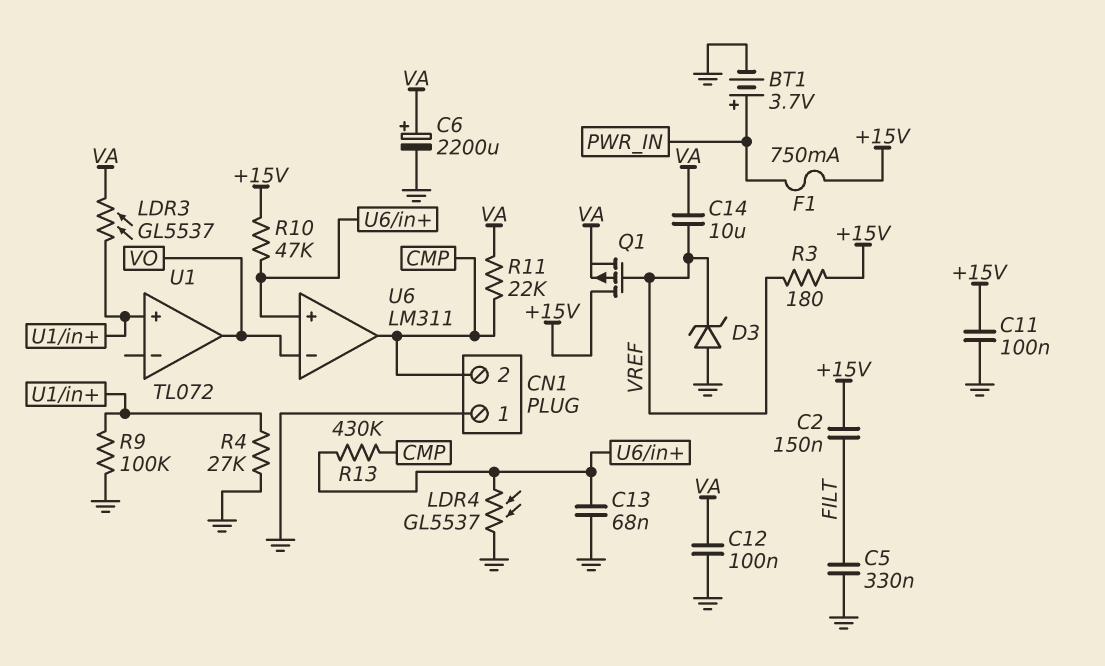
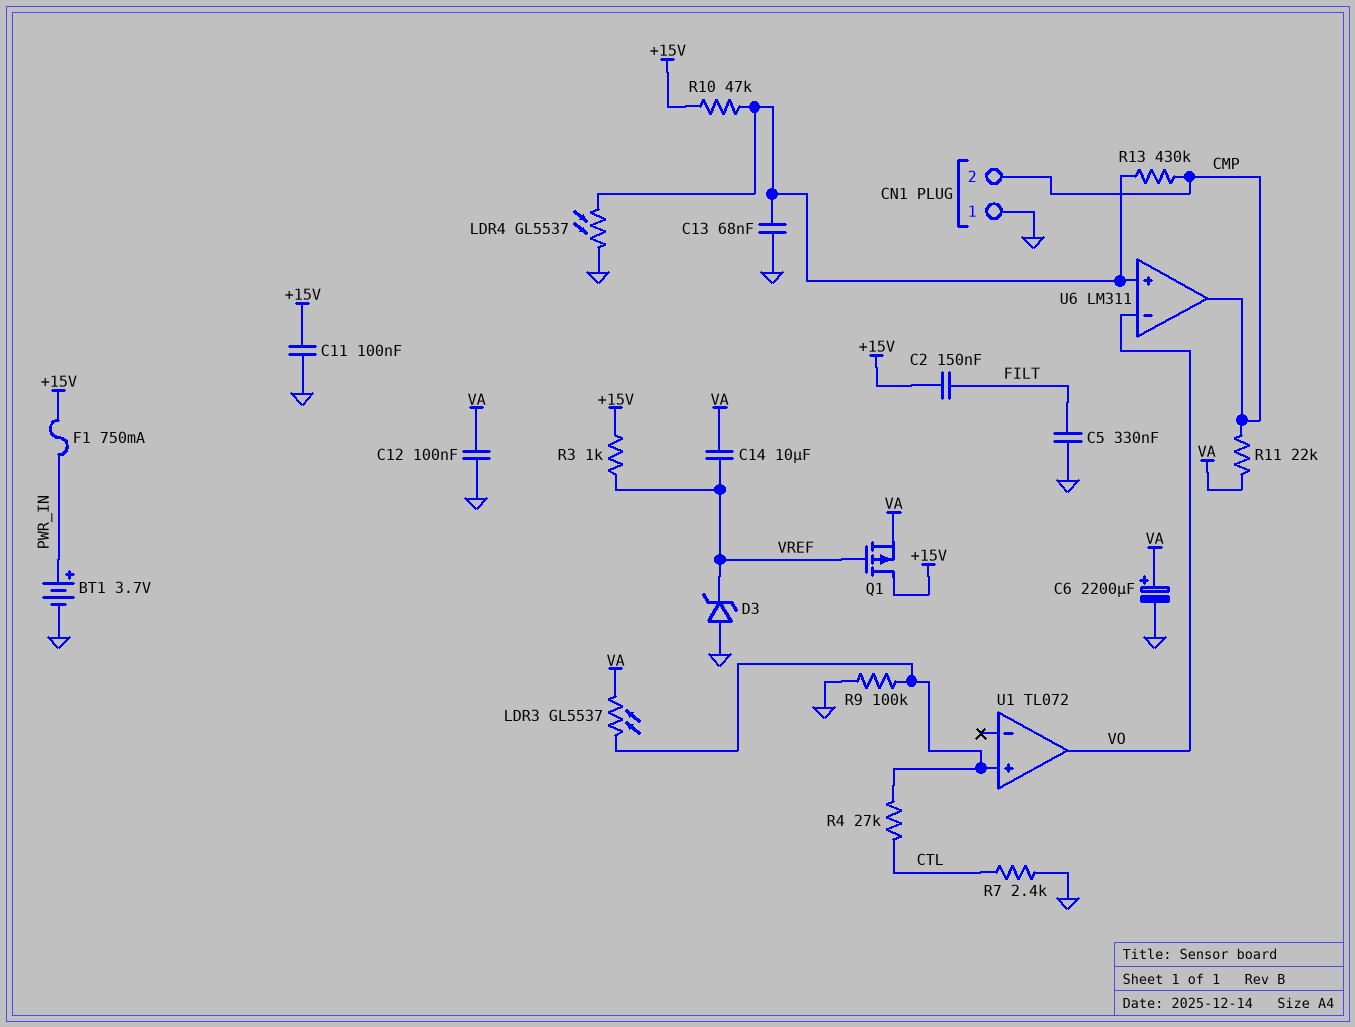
R3: 180 (+15V, VREF) -> 1k (+15V, VREF)
R4: 27k (GND, U1/in+) -> 27k (CTL, U1/in+)
R7: none -> 2.4k (CTL, GND)

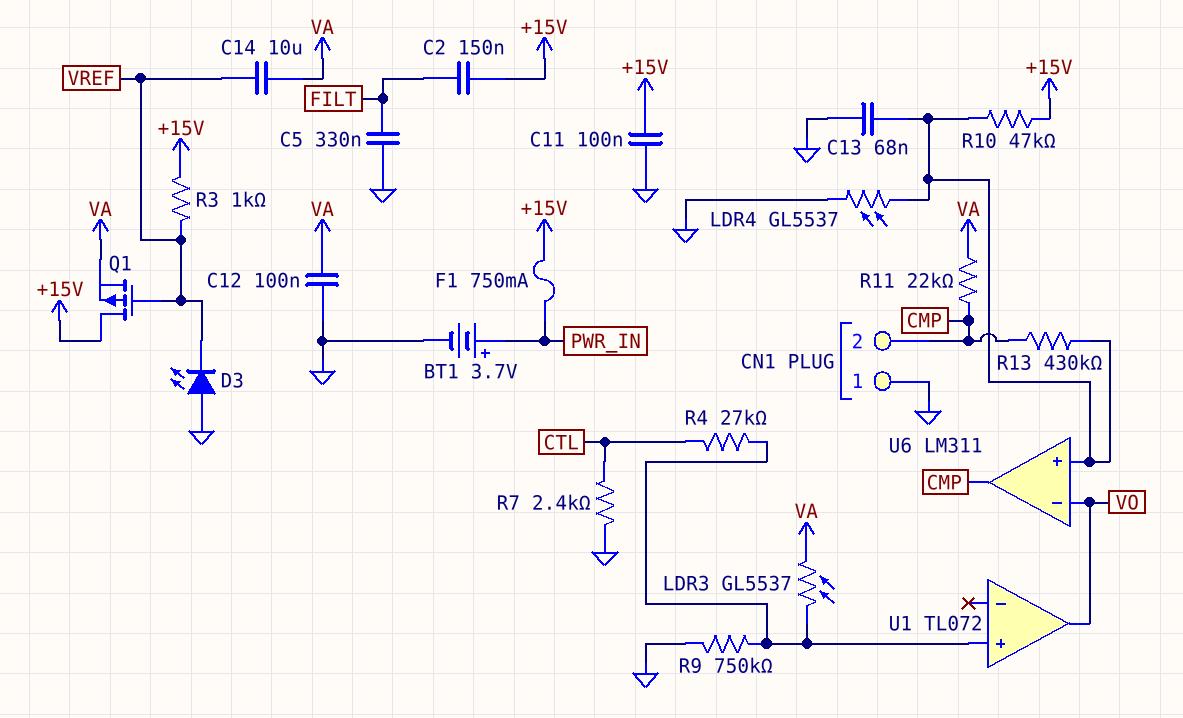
C6: 2200uF (plus VA, minus GND) -> none
D3: zener (A GND, K VREF) -> LED (A GND, K VREF)
R9: 100k (GND, U1/in+) -> 750k (GND, U1/in+)

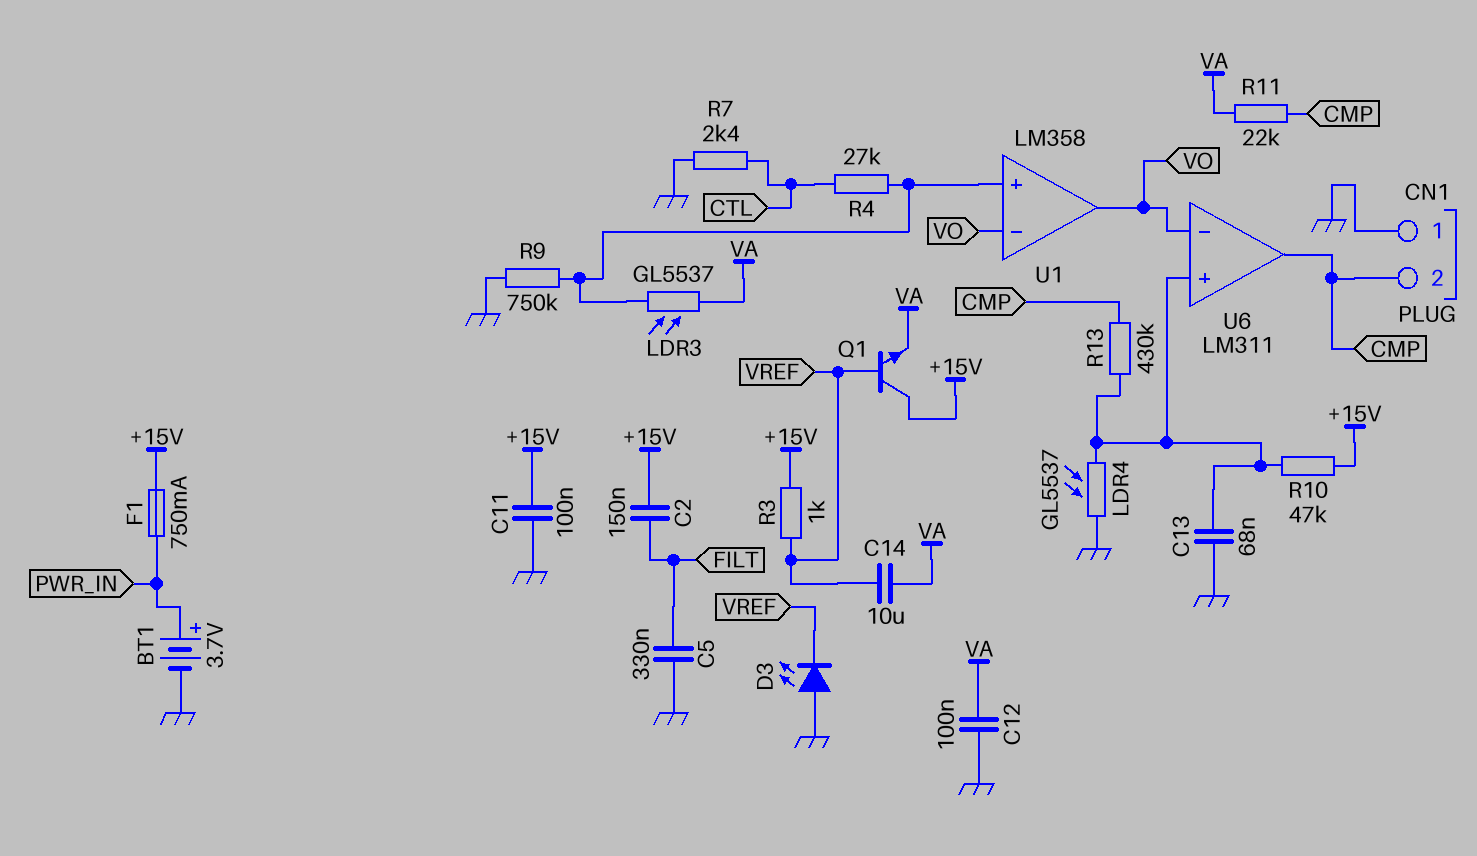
Q1: PMOS (G VREF, D +15V, S VA) -> NPN (B VREF, C +15V, E VA)
U1: TL072 -> LM358
U1 pin in-: none -> VO

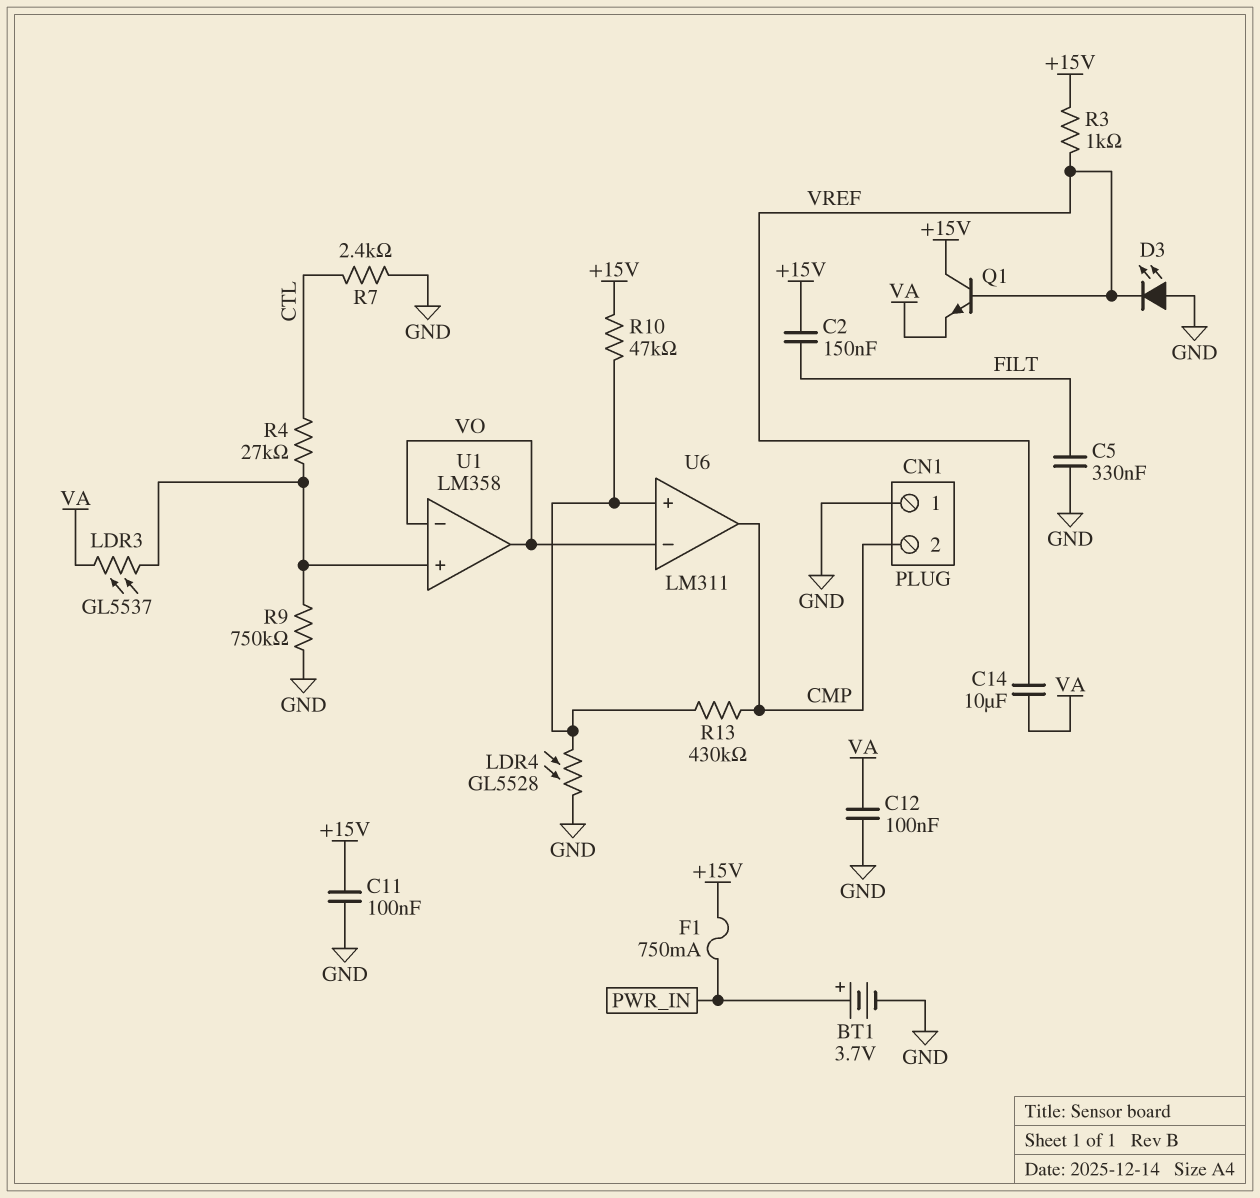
C13: 68nF (GND, U6/in+) -> none
LDR4: GL5537 (GND, U6/in+) -> GL5528 (GND, U6/in+)
R11: 22k (CMP, VA) -> none

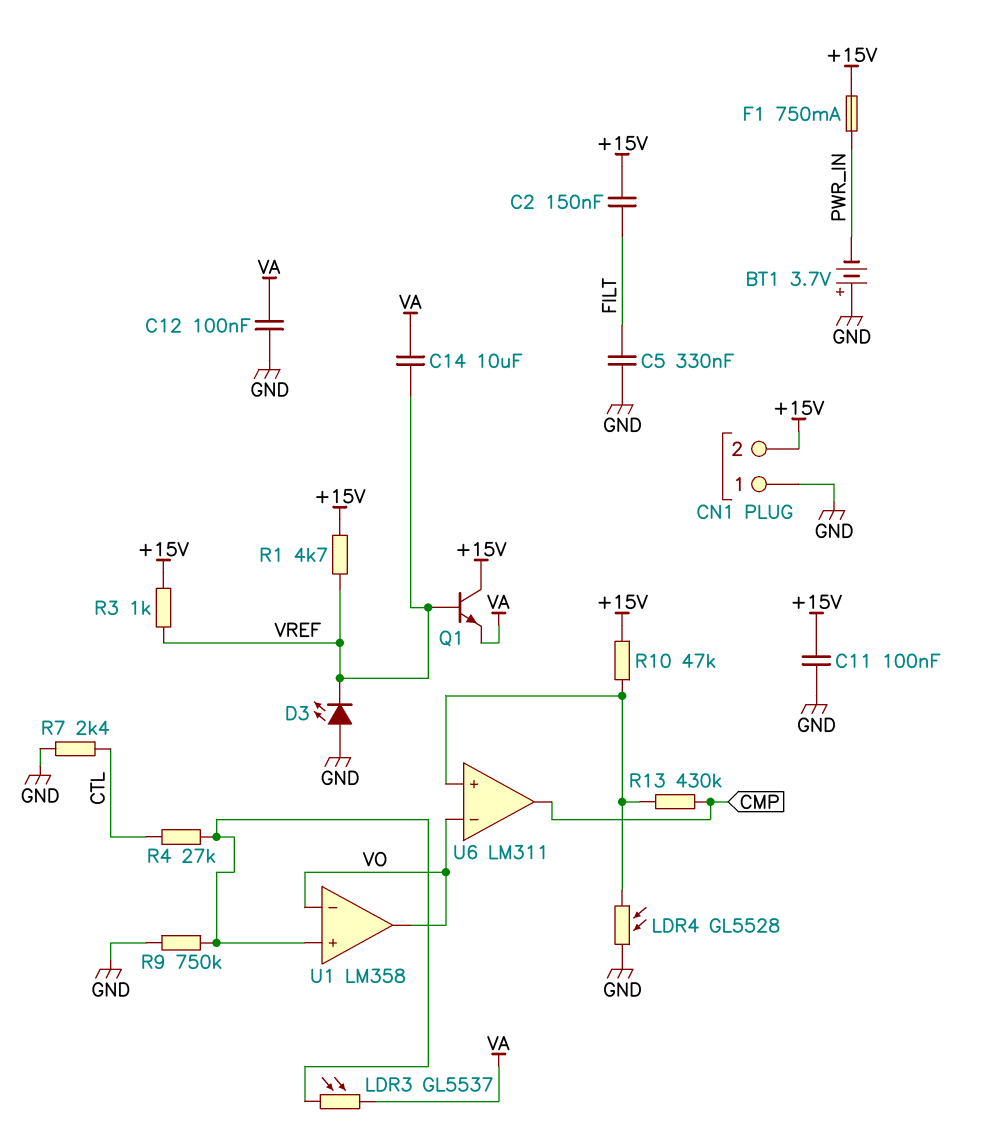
BT1: 3.7V (plus PWR_IN, minus GND) -> 3.7V (plus GND, minus PWR_IN)
CN1 pin 2: CMP -> +15V
R1: none -> 4.7k (+15V, VREF)

